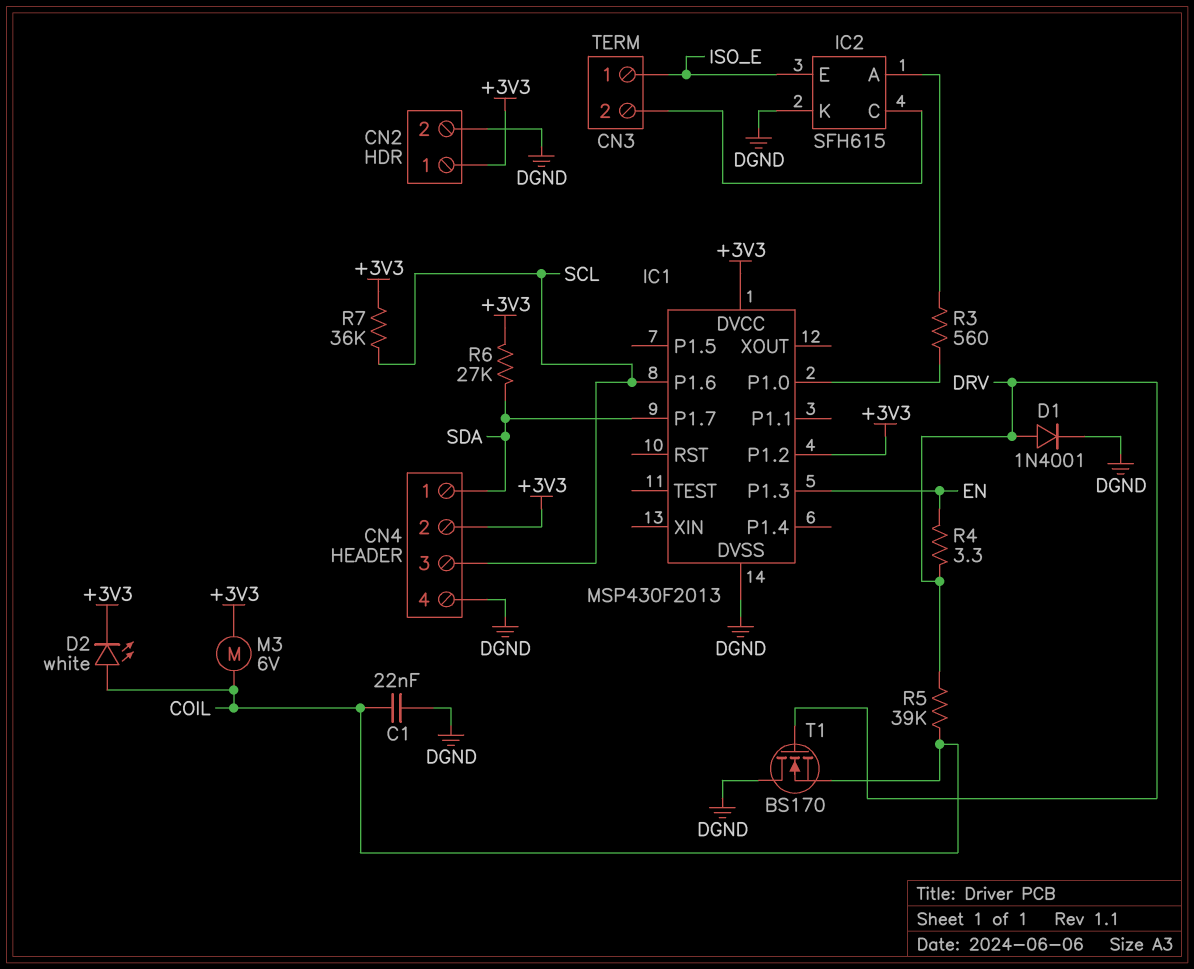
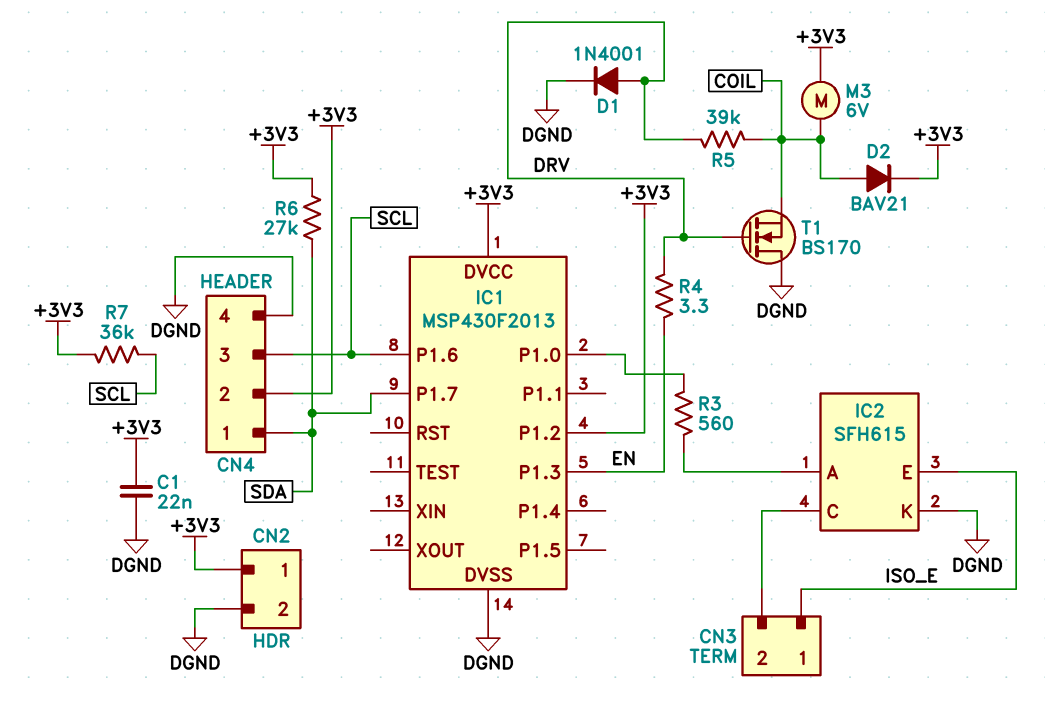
C1: 22nF (COIL, DGND) -> 22nF (+3V3, DGND)
D2: LED white (A COIL, K +3V3) -> diode BAV21 (A COIL, K +3V3)

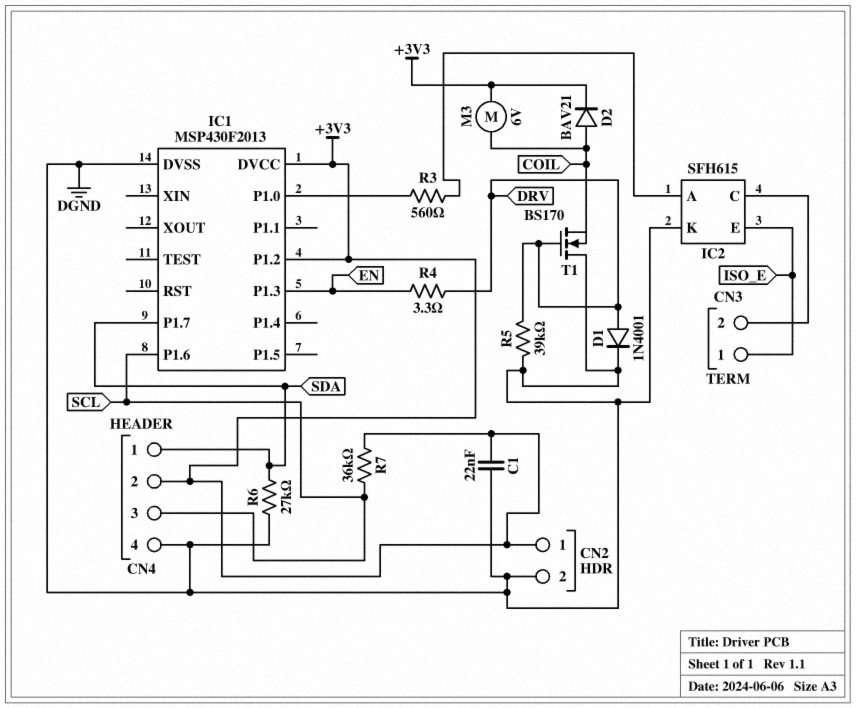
R5: 39k (COIL, DRV) -> 39k (DGND, DRV)
R6: 27k (+3V3, SDA) -> 27k (DGND, SDA)

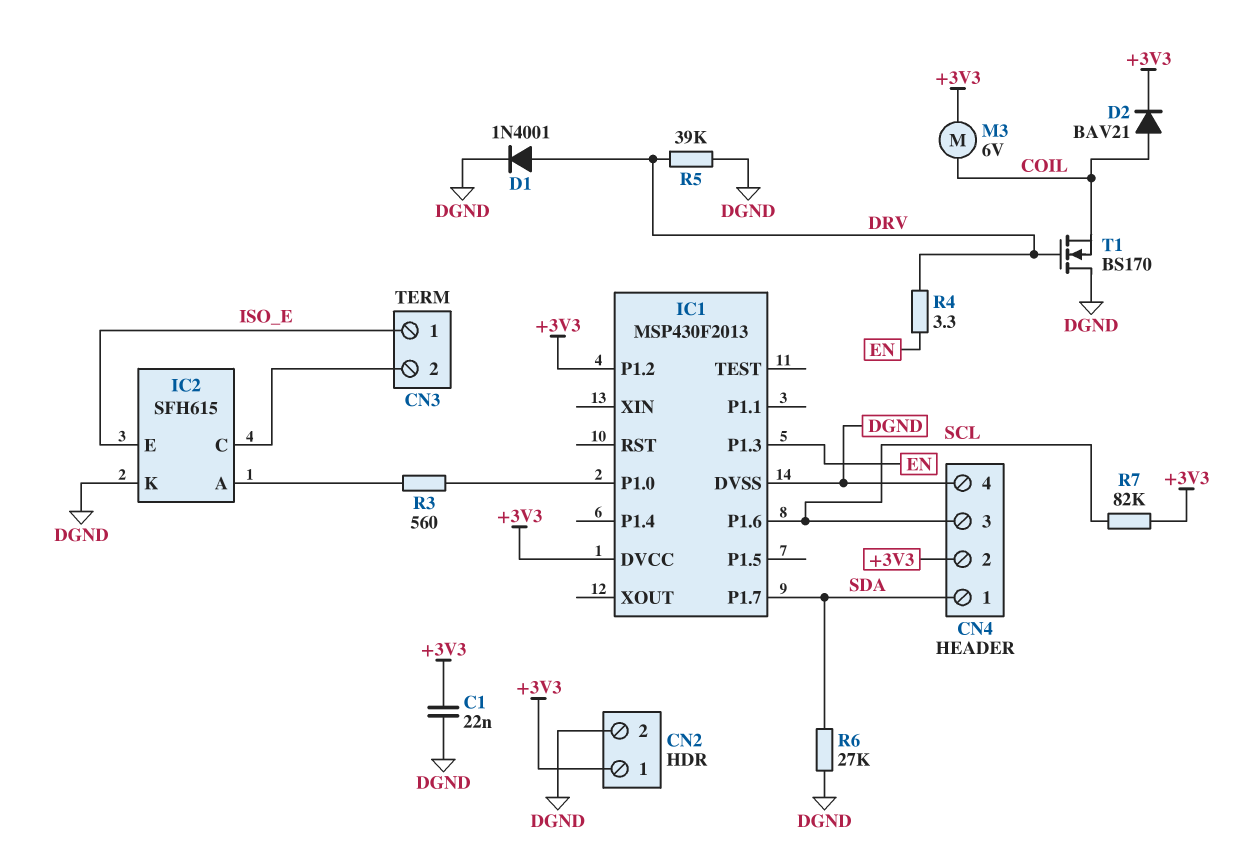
R7: 36k (+3V3, SCL) -> 82k (+3V3, SCL)

